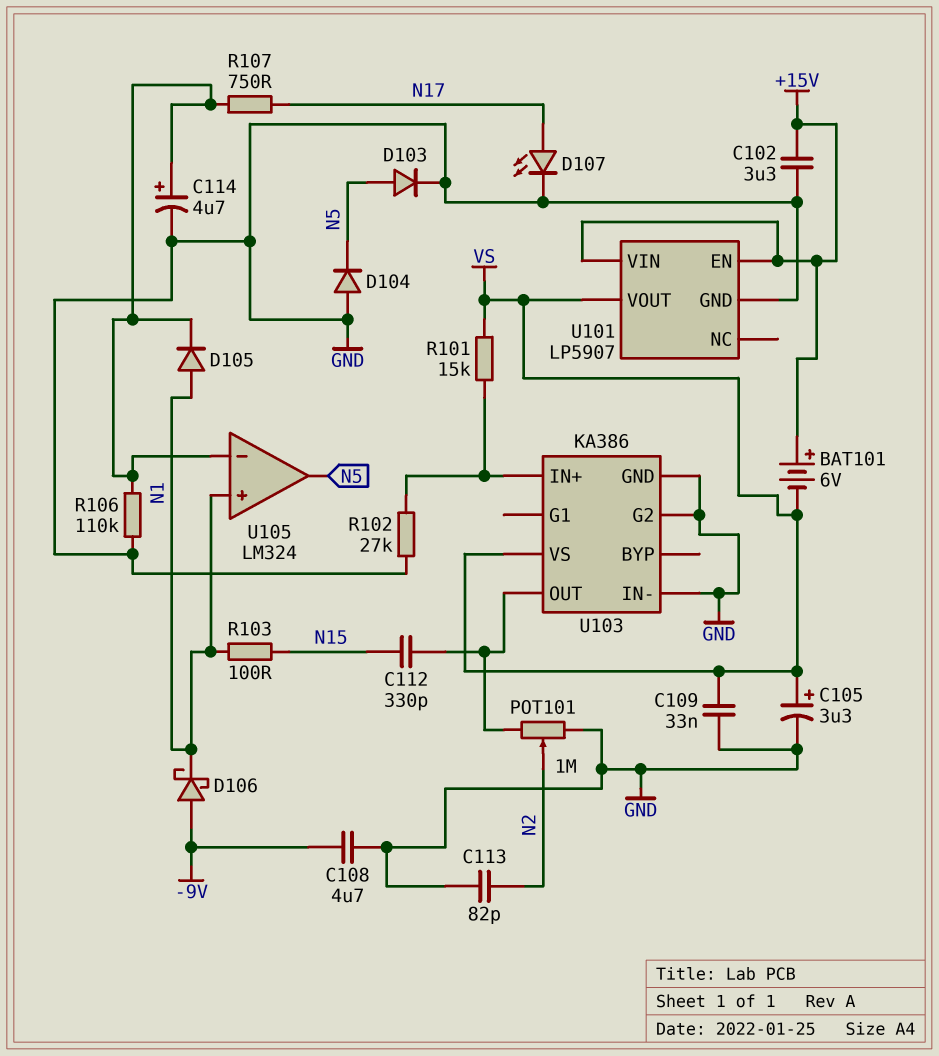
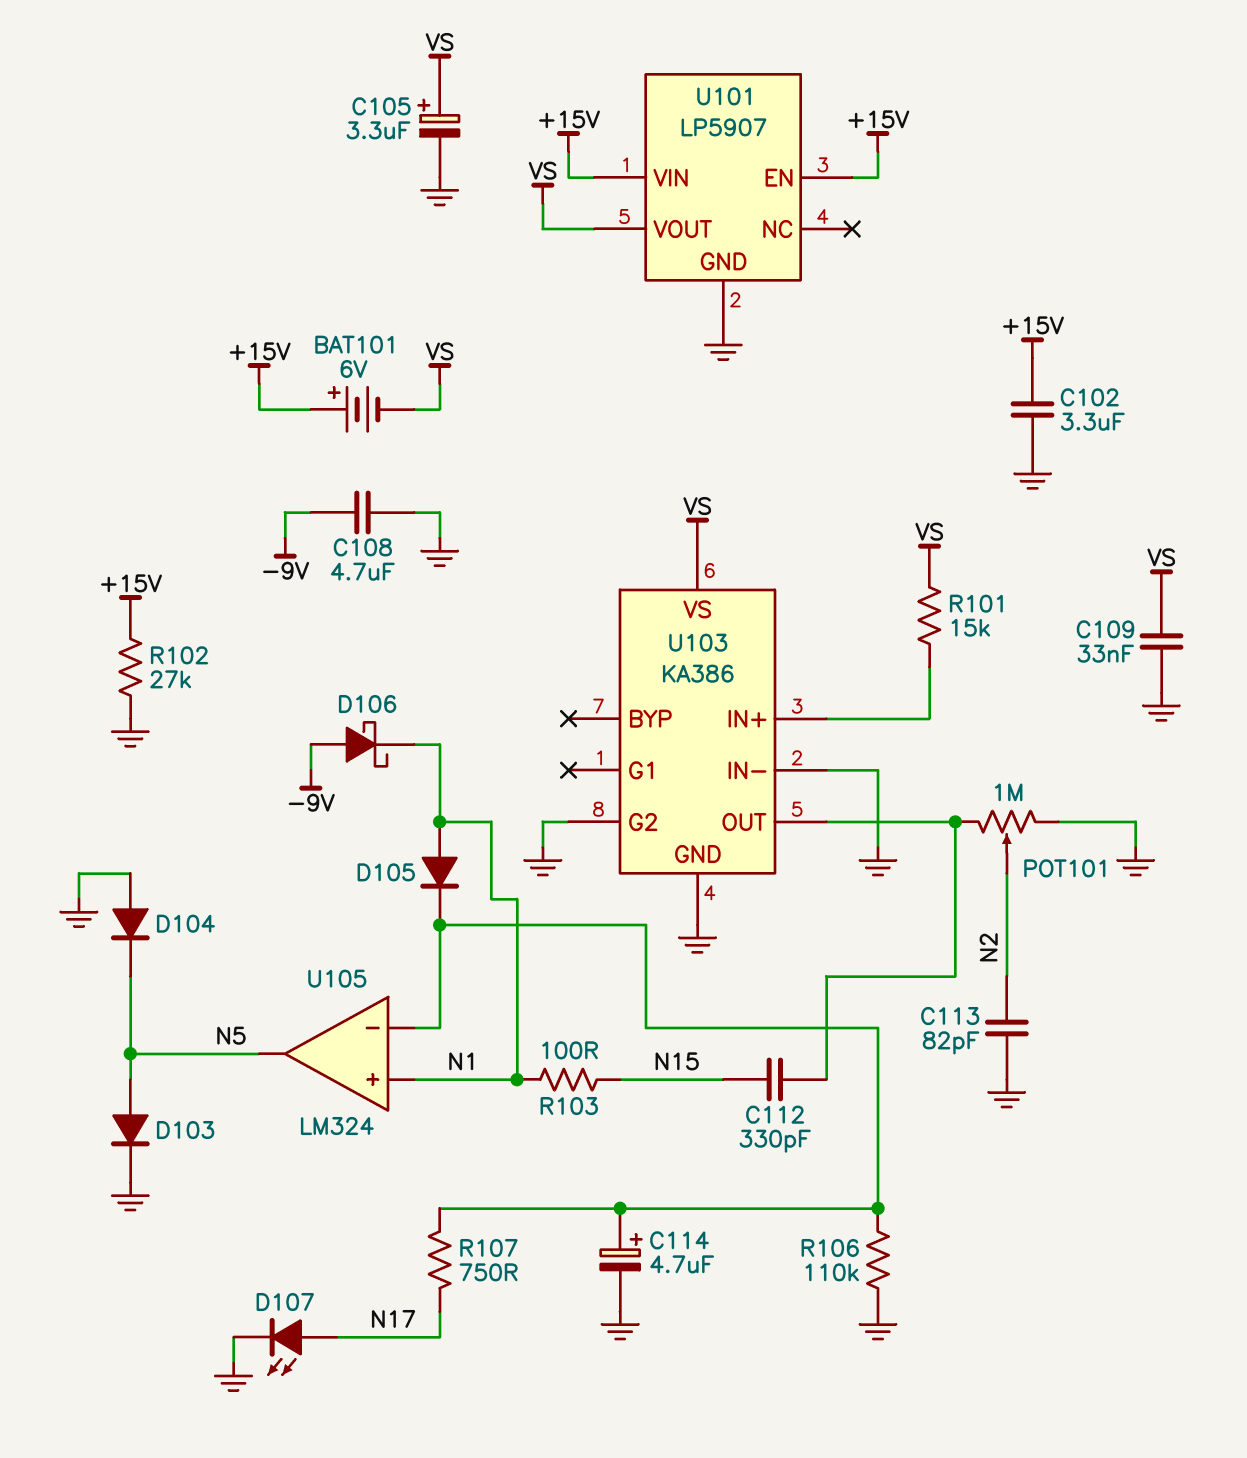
R102: 27k (GND, U103/IN+) -> 27k (+15V, GND)

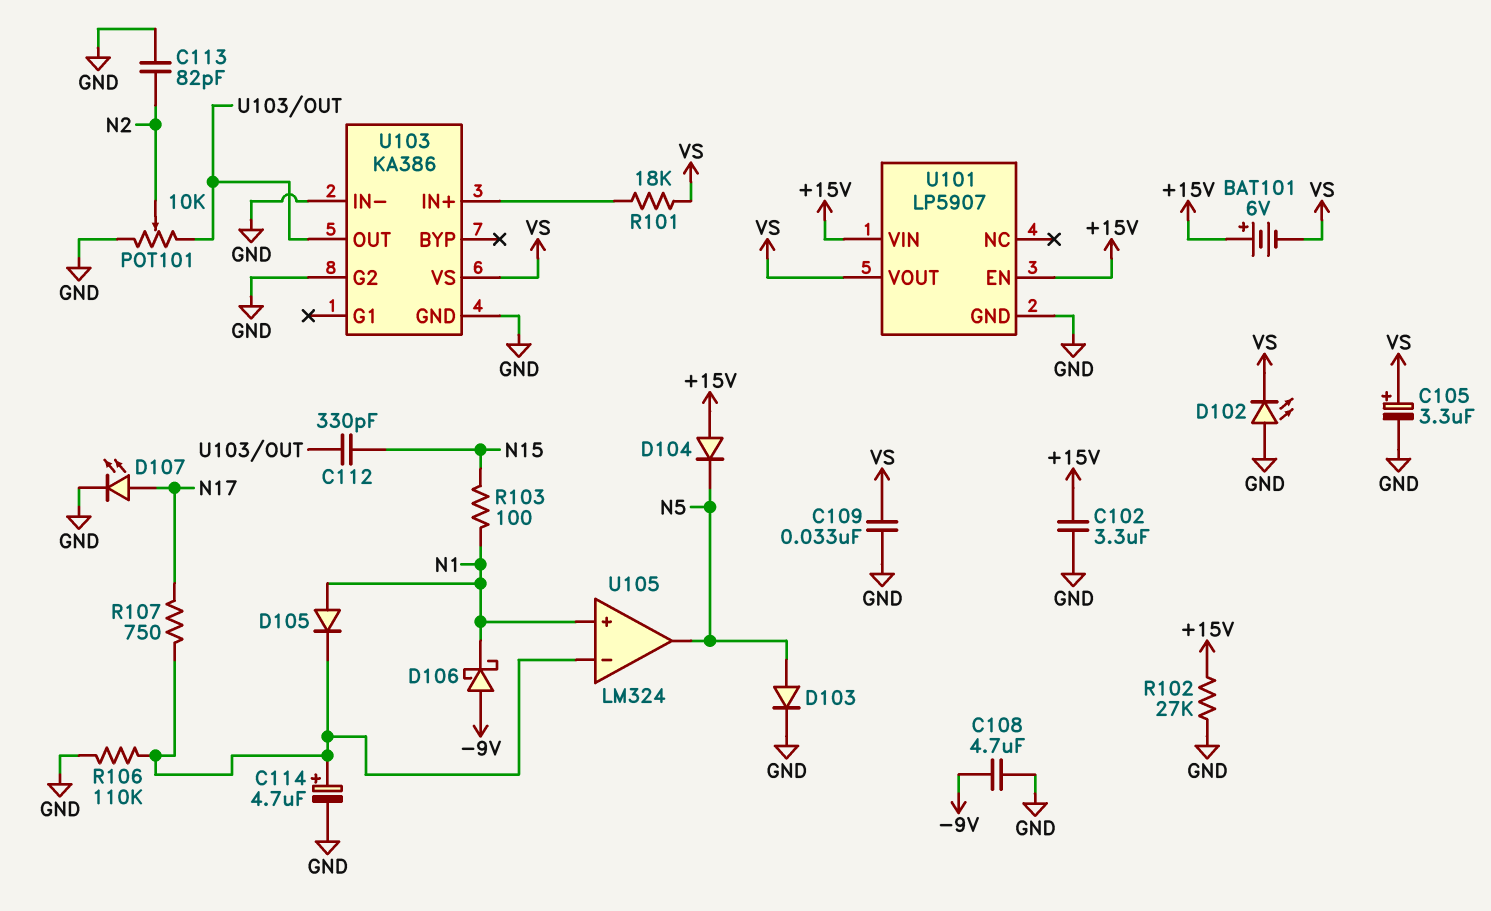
D102: none -> LED (A GND, K VS)
D104: diode (A GND, K N5) -> diode (A +15V, K N5)
POT101: 1M (GND, U103/OUT, wiper N2) -> 10k (GND, U103/OUT, wiper N2)
R101: 15k (U103/IN+, VS) -> 18k (U103/IN+, VS)

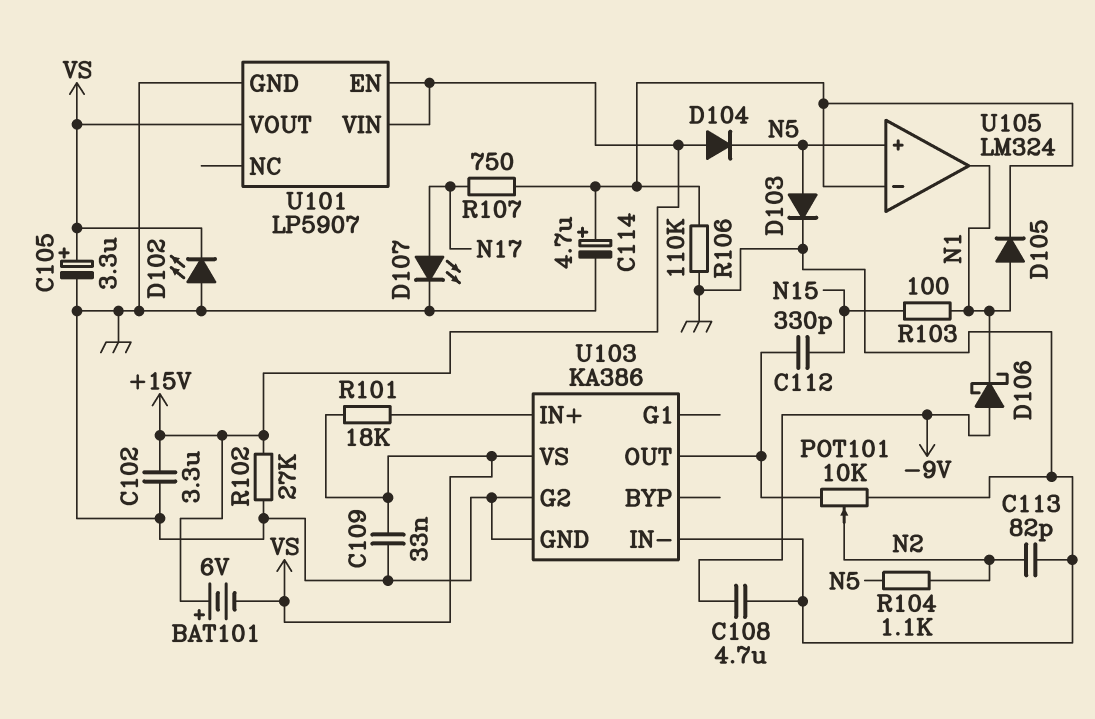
R104: none -> 1.1k (N2, N5)
U105 pin in+: N1 -> N5
U105 pin out: N5 -> N1

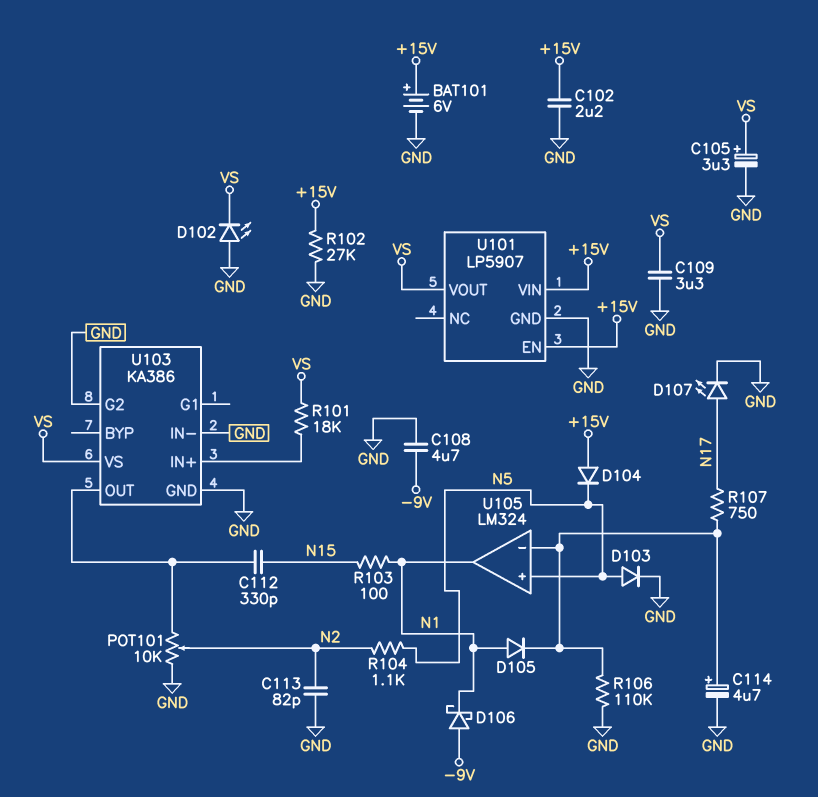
BAT101: 6V (plus +15V, minus VS) -> 6V (plus +15V, minus GND)
C102: 3.3uF (+15V, GND) -> 2.2uF (+15V, GND)
C109: 33nF (GND, VS) -> 3.3uF (GND, VS)

